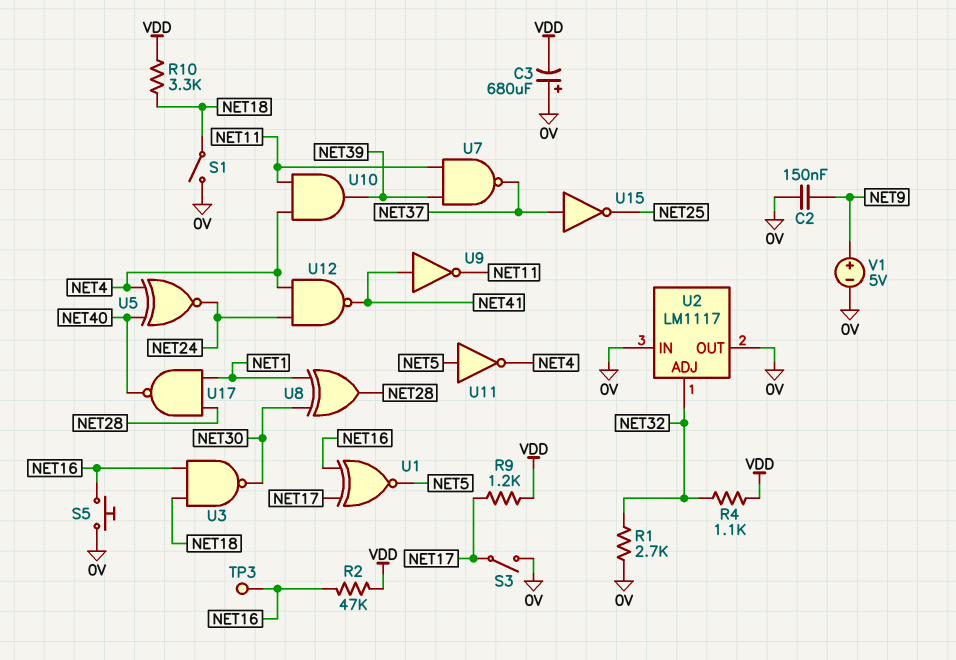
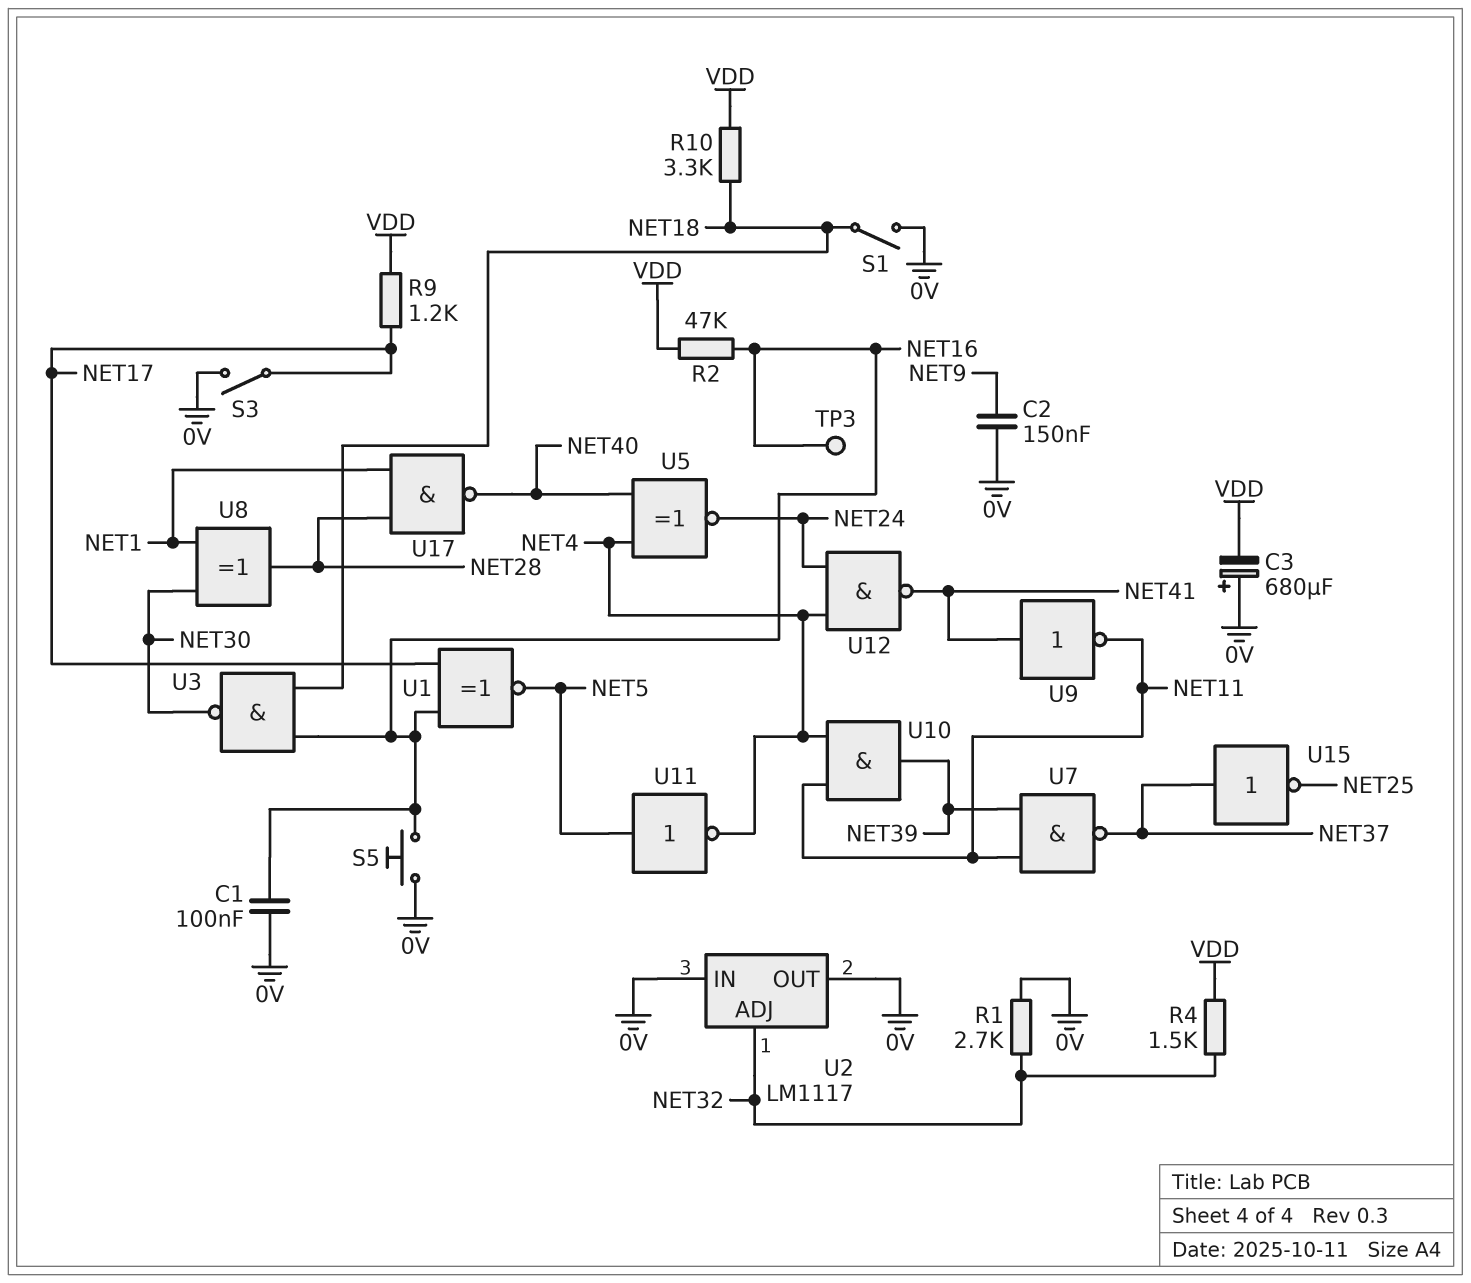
C1: none -> 100nF (0V, NET16)
R4: 1.1k (NET32, VDD) -> 1.5k (NET32, VDD)
V1: 5V (plus NET9, minus 0V) -> none

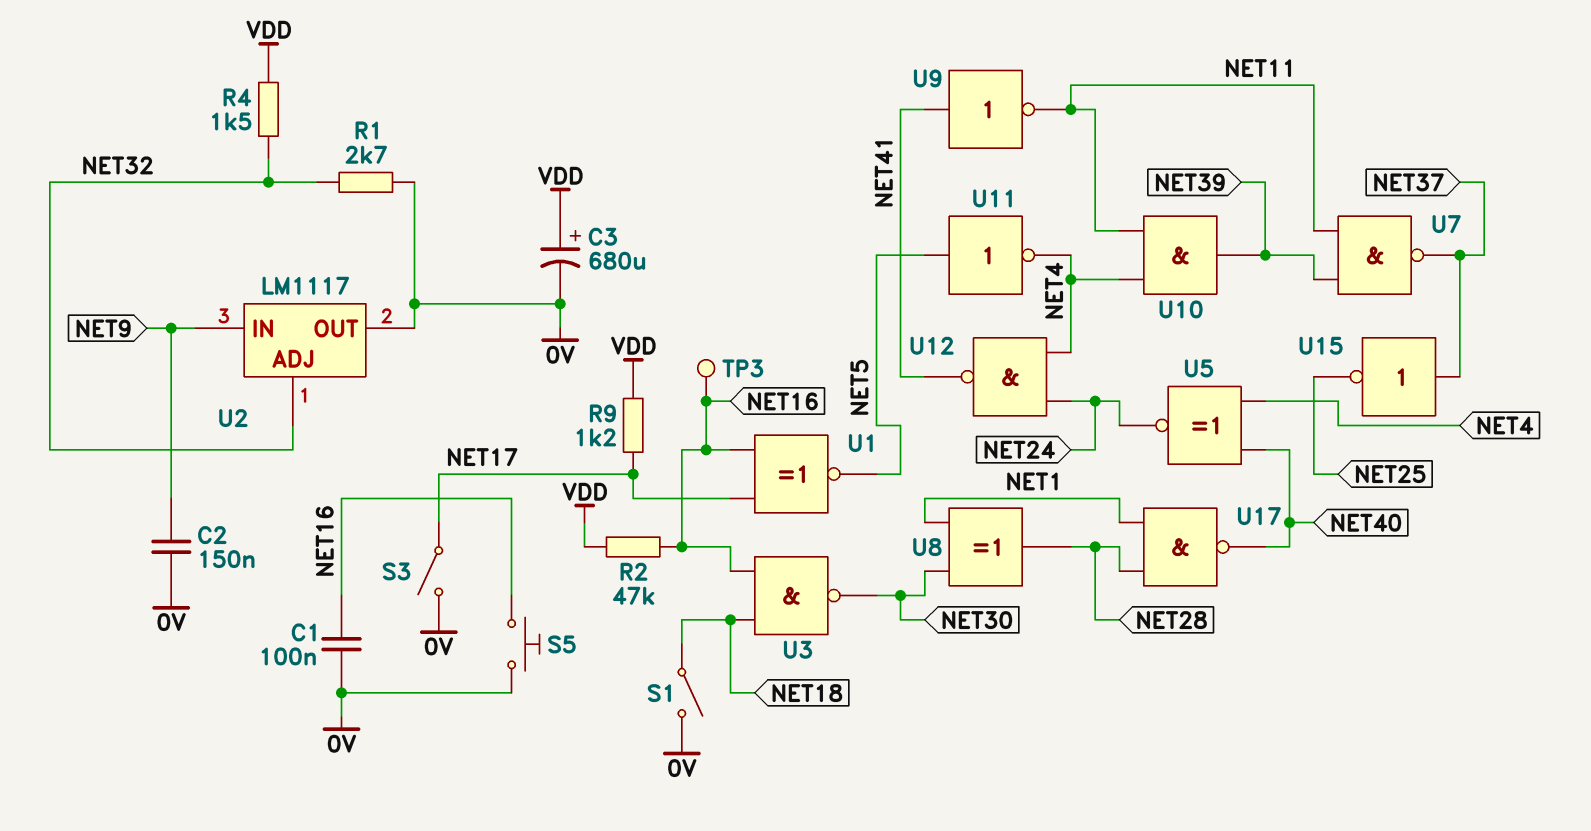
C3: 680uF (plus 0V, minus VDD) -> 680uF (plus VDD, minus 0V)
R10: 3.3k (NET18, VDD) -> none
U2 pin IN: 0V -> NET9

